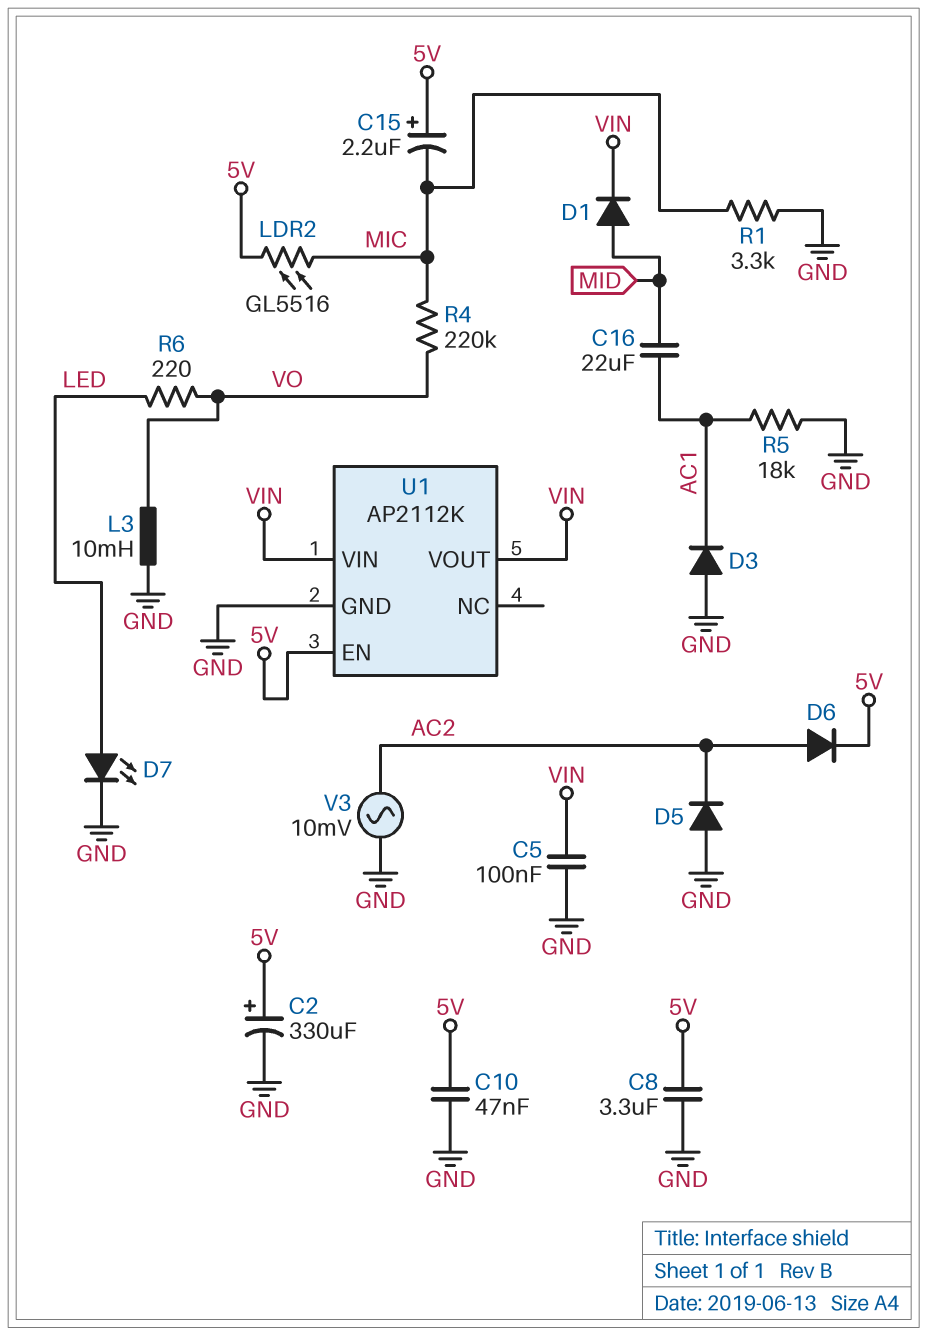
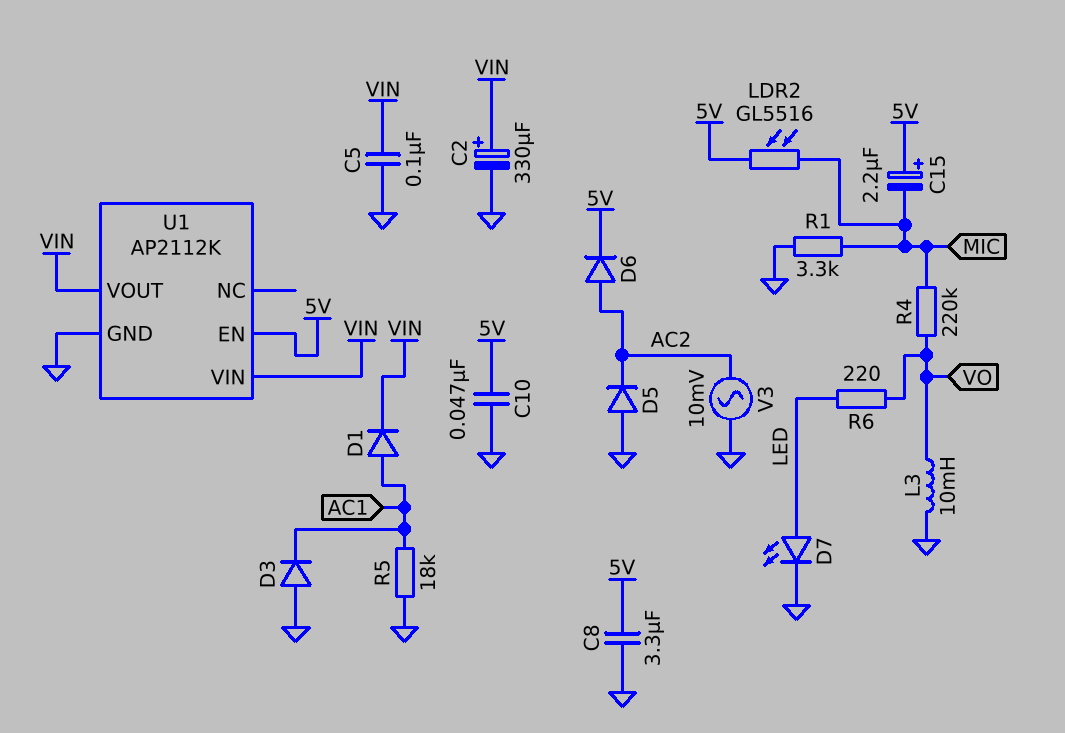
C2: 330uF (plus 5V, minus GND) -> 330uF (plus VIN, minus GND)
C16: 22uF (AC1, MID) -> none
D1: diode (A MID, K VIN) -> diode (A AC1, K VIN)

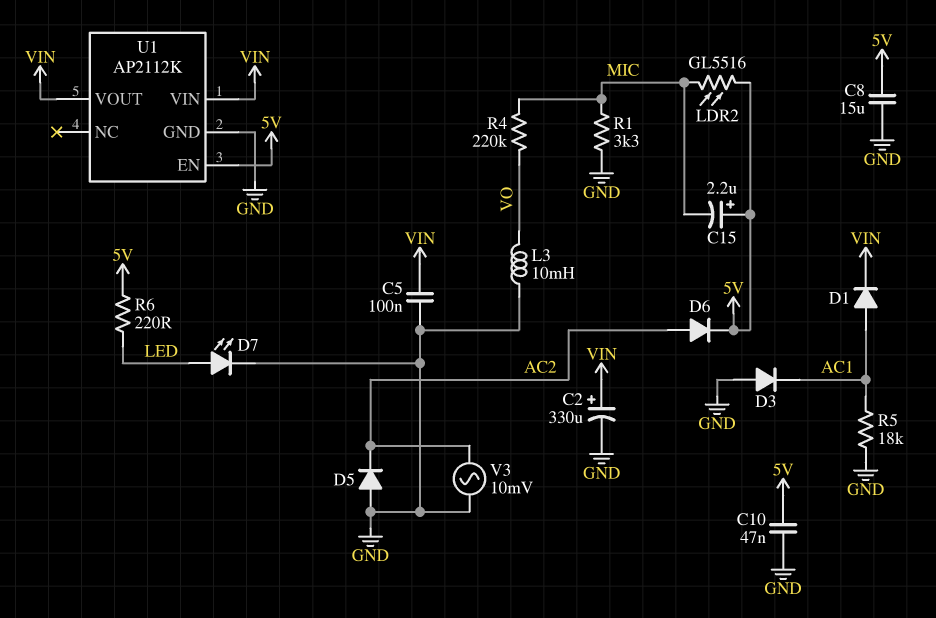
C8: 3.3uF (5V, GND) -> 15uF (5V, GND)
R6: 220 (LED, VO) -> 220 (5V, LED)

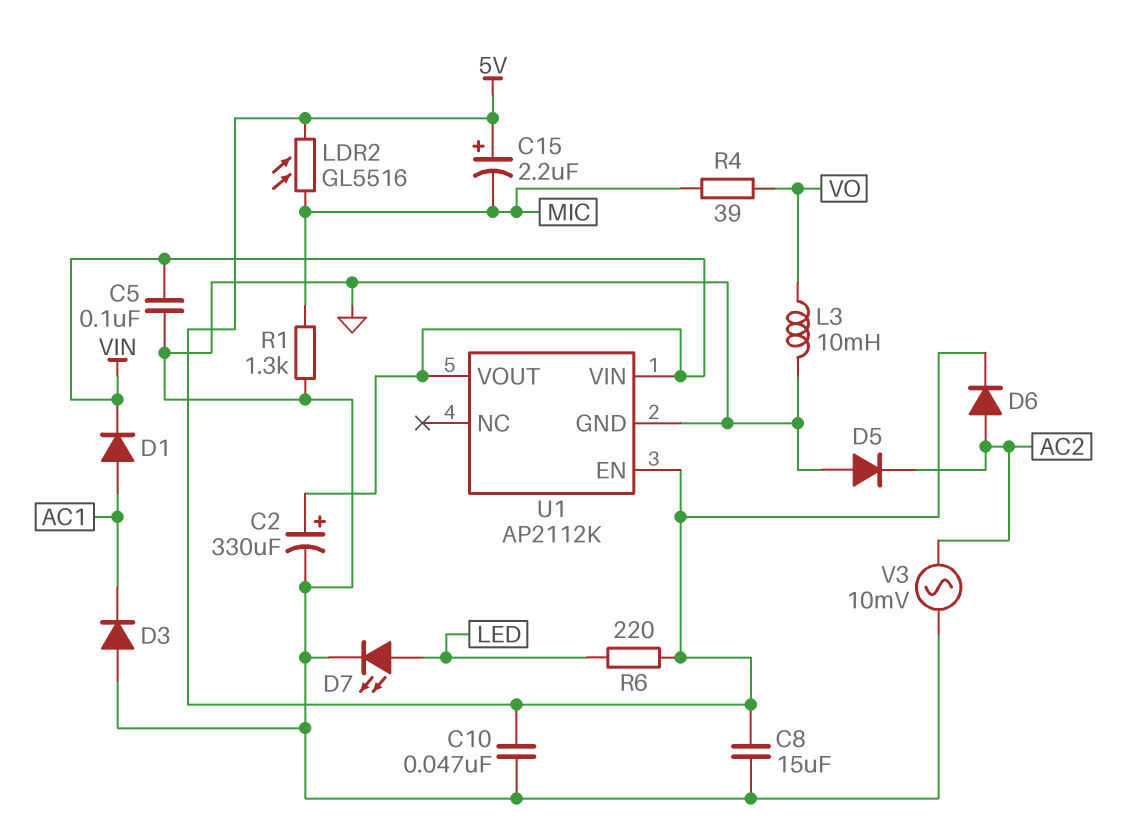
R1: 3.3k (GND, MIC) -> 1.3k (GND, MIC)
R4: 220k (MIC, VO) -> 39 (MIC, VO)
R5: 18k (AC1, GND) -> none

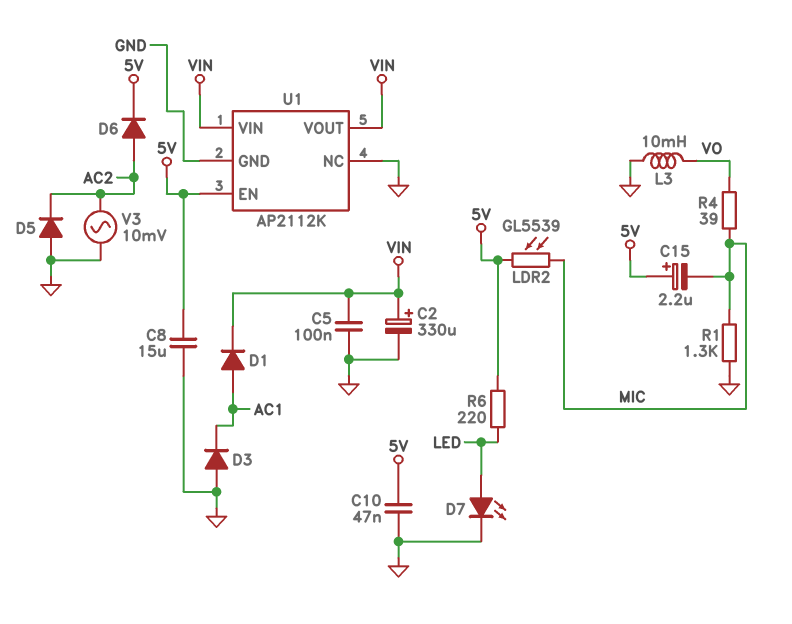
LDR2: GL5516 (5V, MIC) -> GL5539 (5V, MIC)
U1 pin NC: none -> GND

